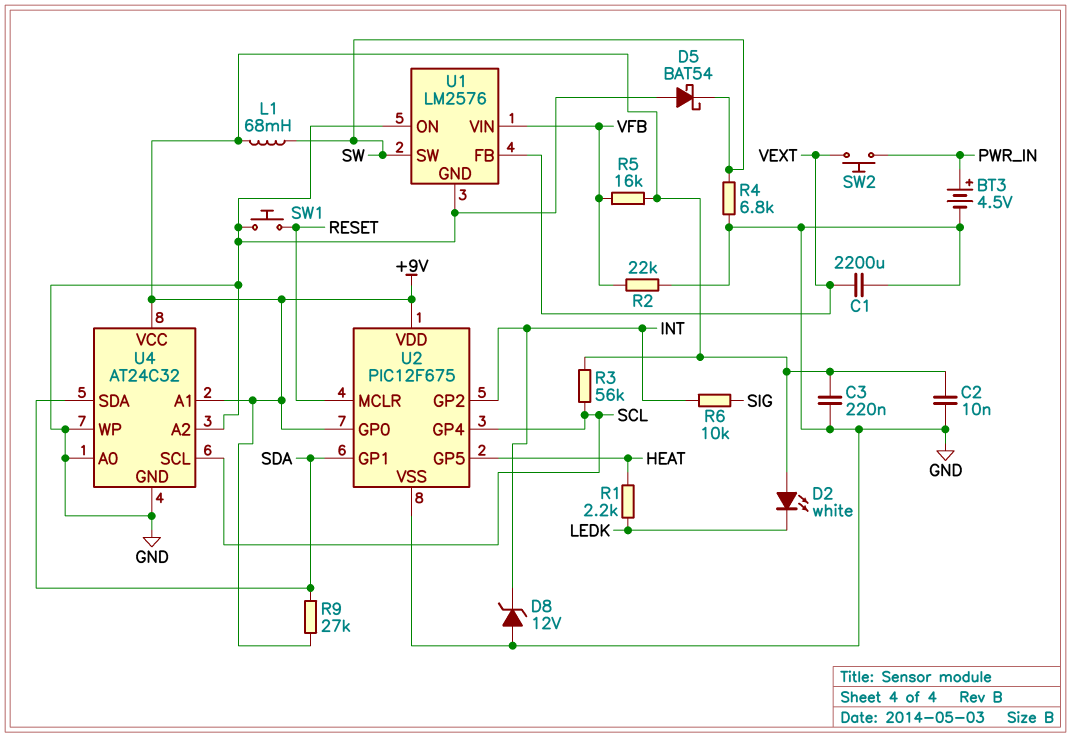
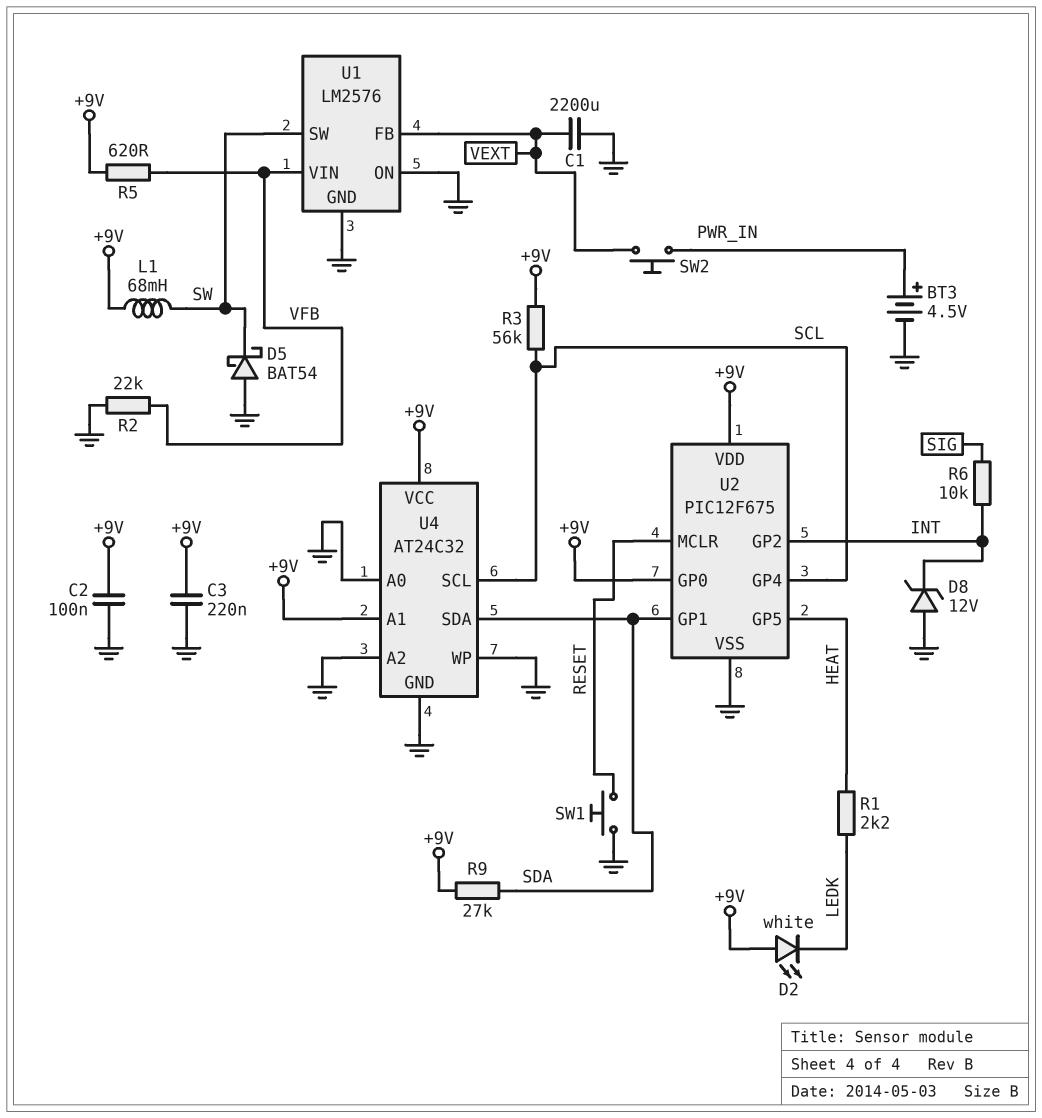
C2: 10nF (+9V, GND) -> 100nF (+9V, GND)
R4: 6.8k (GND, SW) -> none
R5: 16k (+9V, VFB) -> 620 (+9V, VFB)

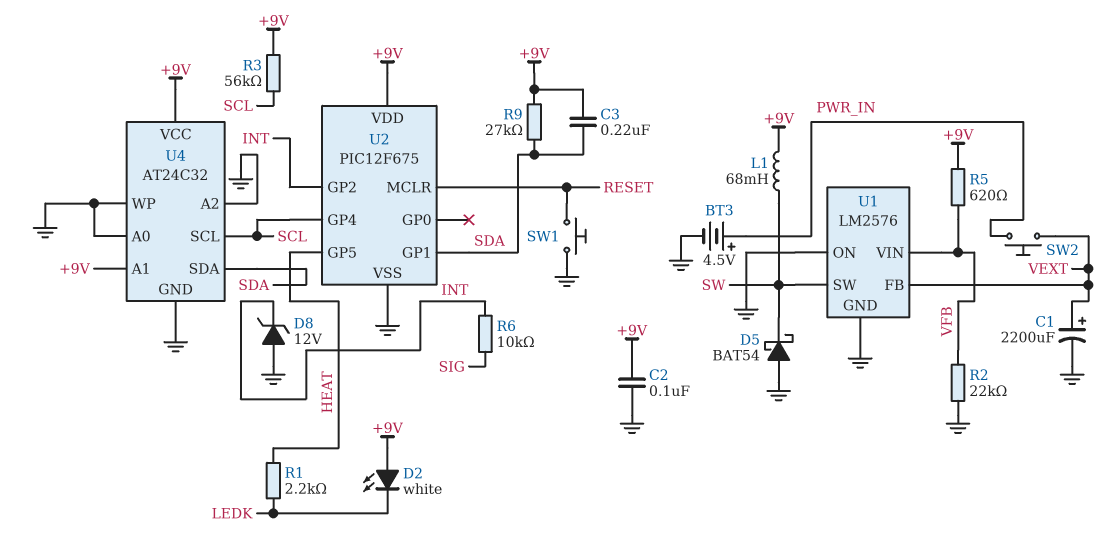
C1: 2200uF (GND, VEXT) -> 2200uF (plus VEXT, minus GND)
C3: 220nF (+9V, GND) -> 220nF (+9V, SDA)
U2 pin GP0: +9V -> none

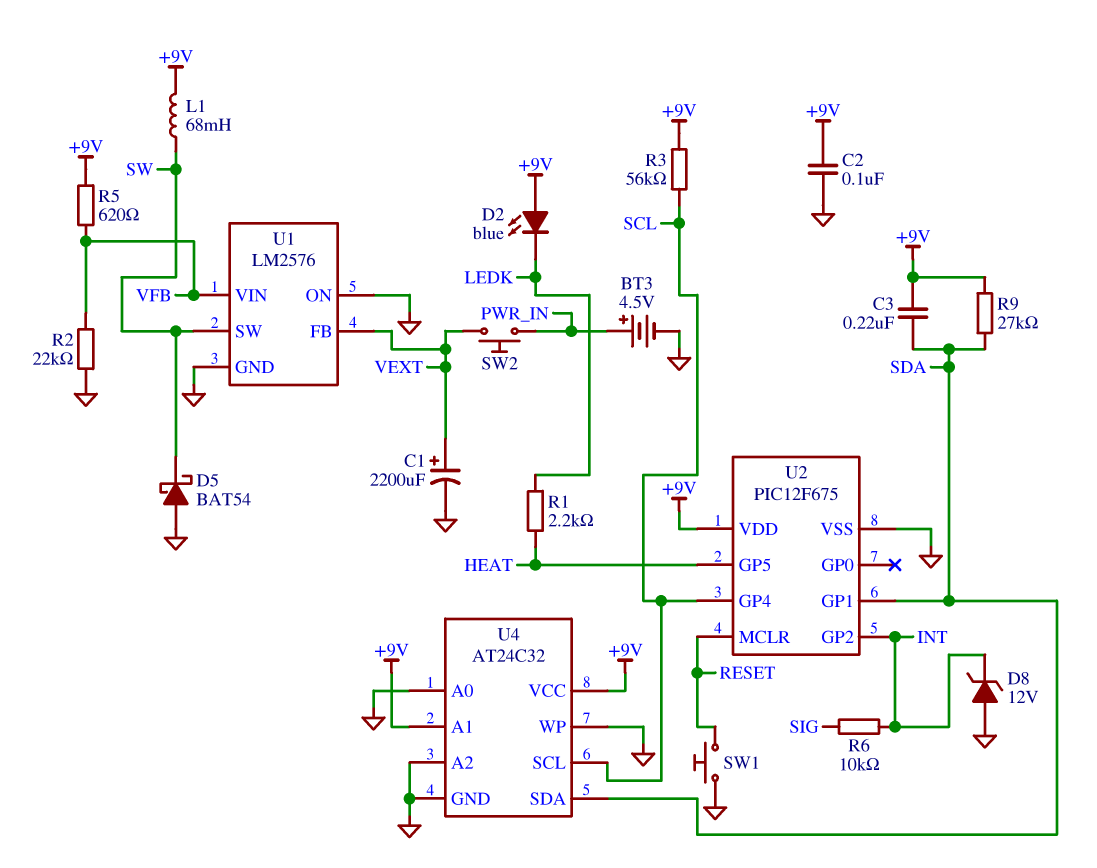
D2: LED white (A +9V, K LEDK) -> LED blue (A +9V, K LEDK)

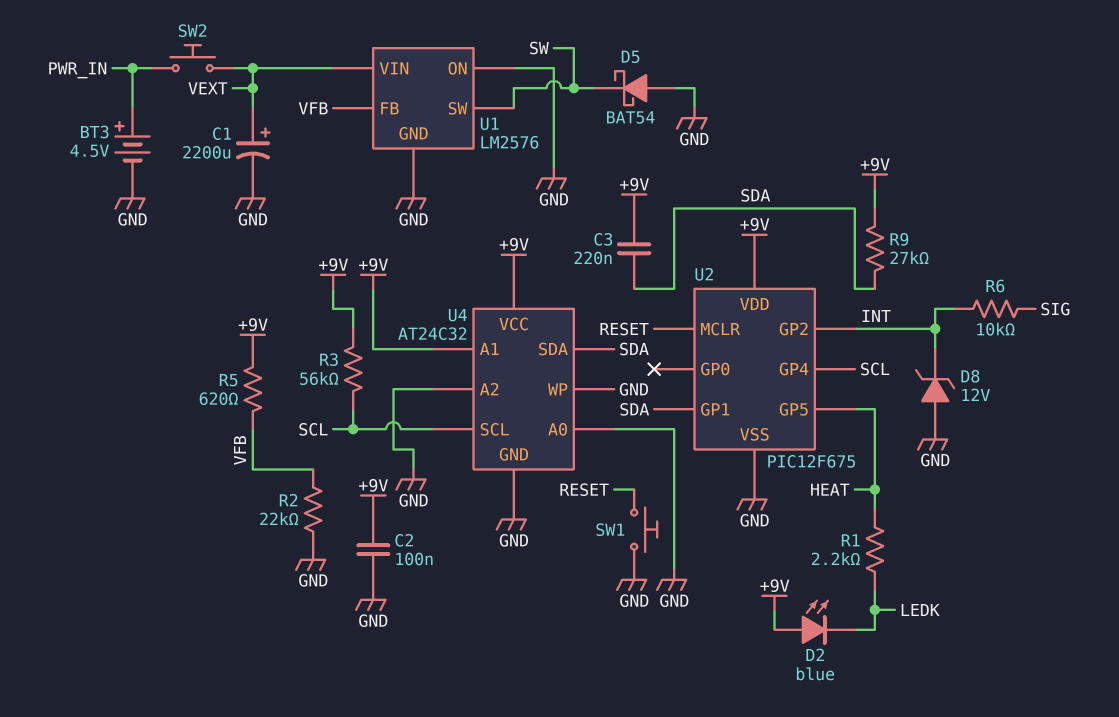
L1: 68mH (+9V, SW) -> none
U1 pin FB: VEXT -> VFB
U1 pin VIN: VFB -> VEXT

